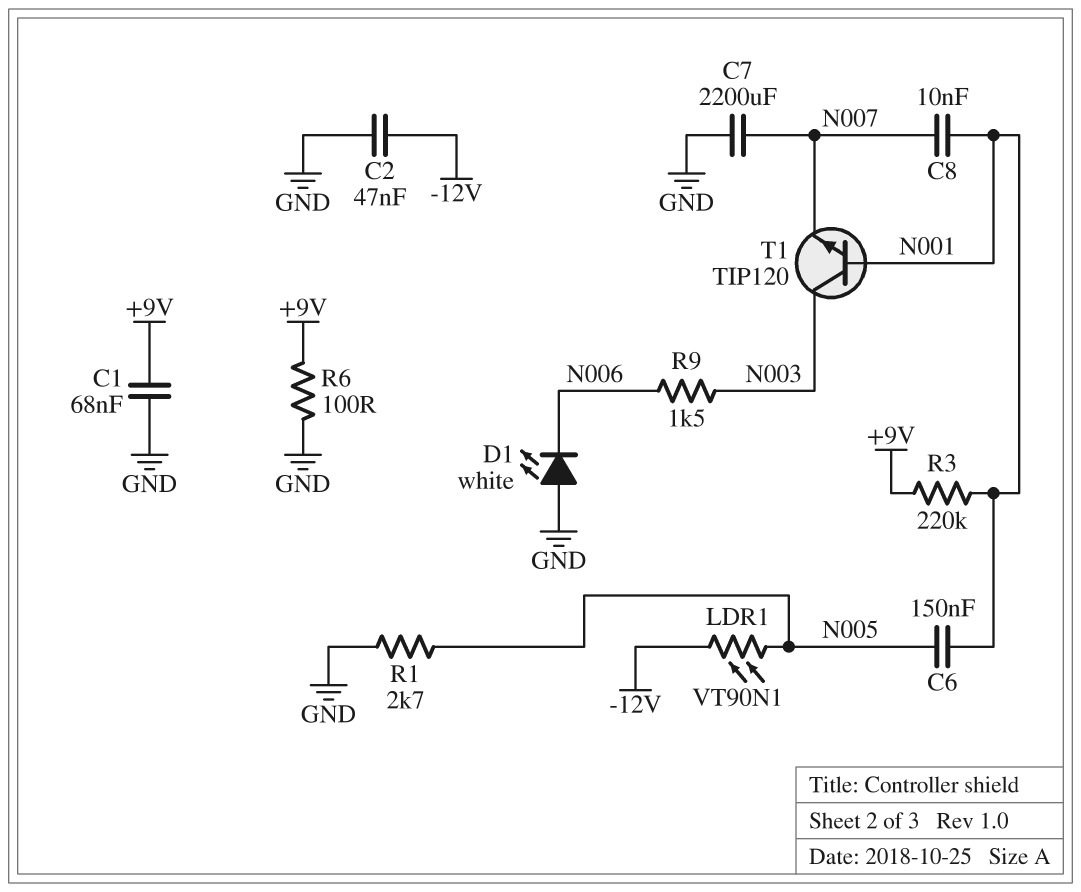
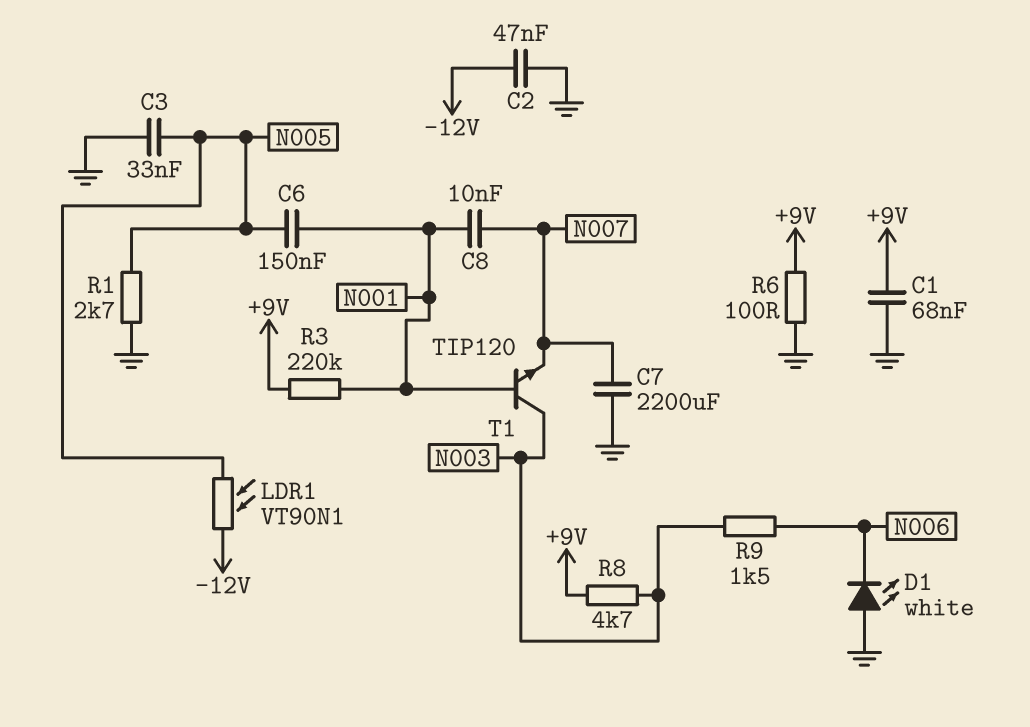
C3: none -> 33nF (GND, N005)
R8: none -> 4.7k (+9V, N003)

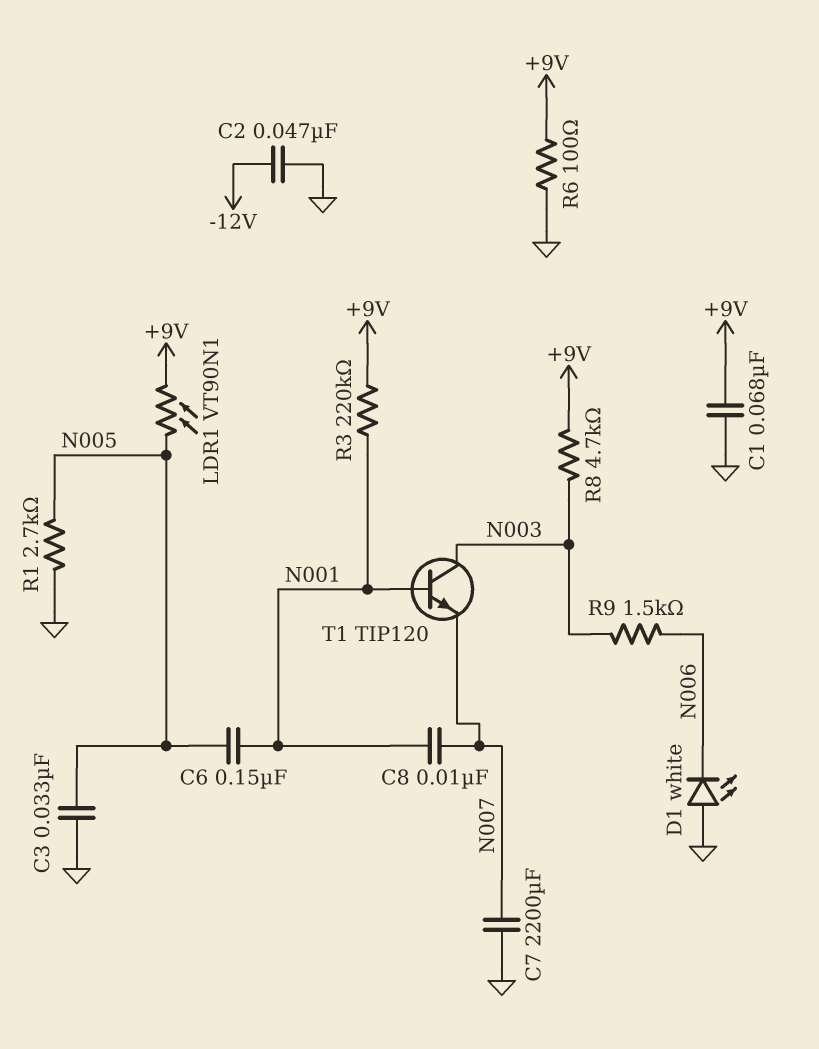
LDR1: VT90N1 (-12V, N005) -> VT90N1 (+9V, N005)

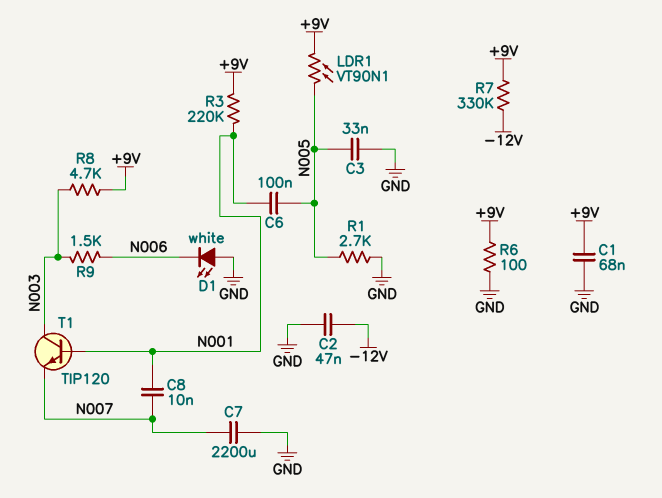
C6: 150nF (N001, N005) -> 100nF (N001, N005)
R7: none -> 330k (+9V, -12V)

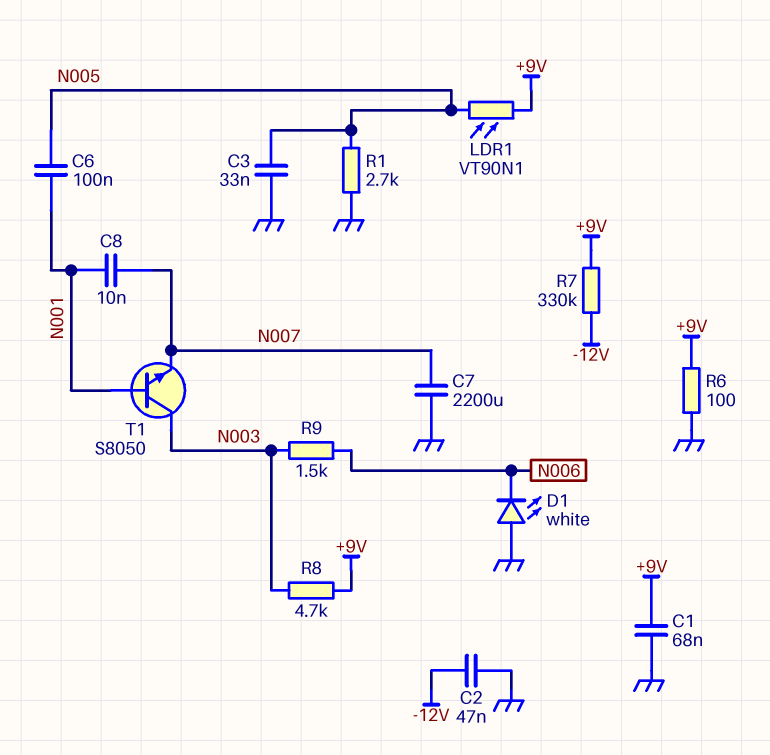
R3: 220k (+9V, N001) -> none
T1: NPN TIP120 (B N001, C N003, E N007) -> NPN S8050 (B N001, C N003, E N007)

